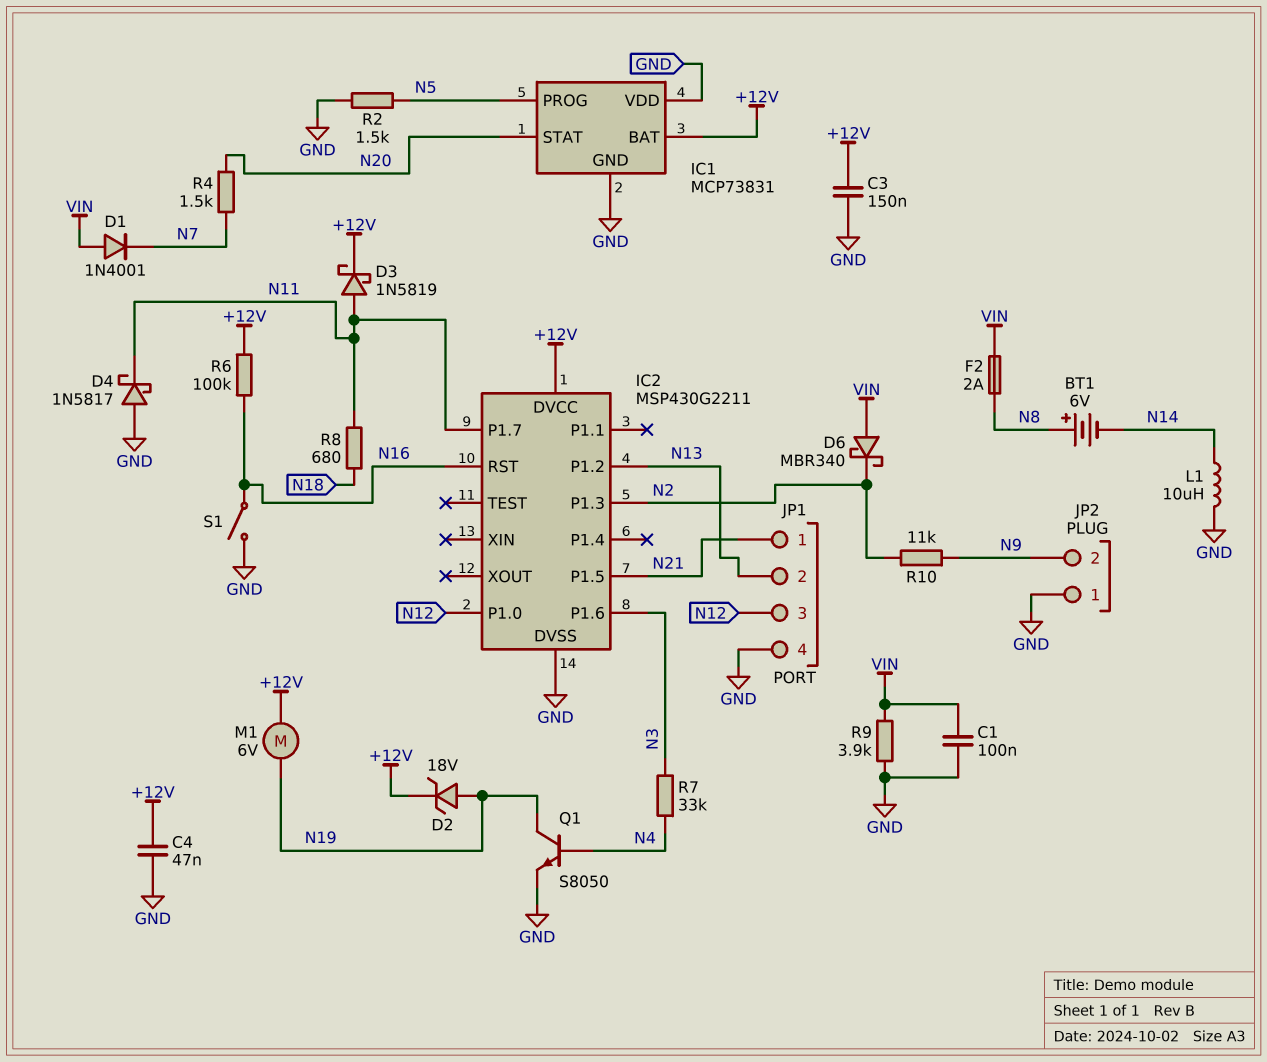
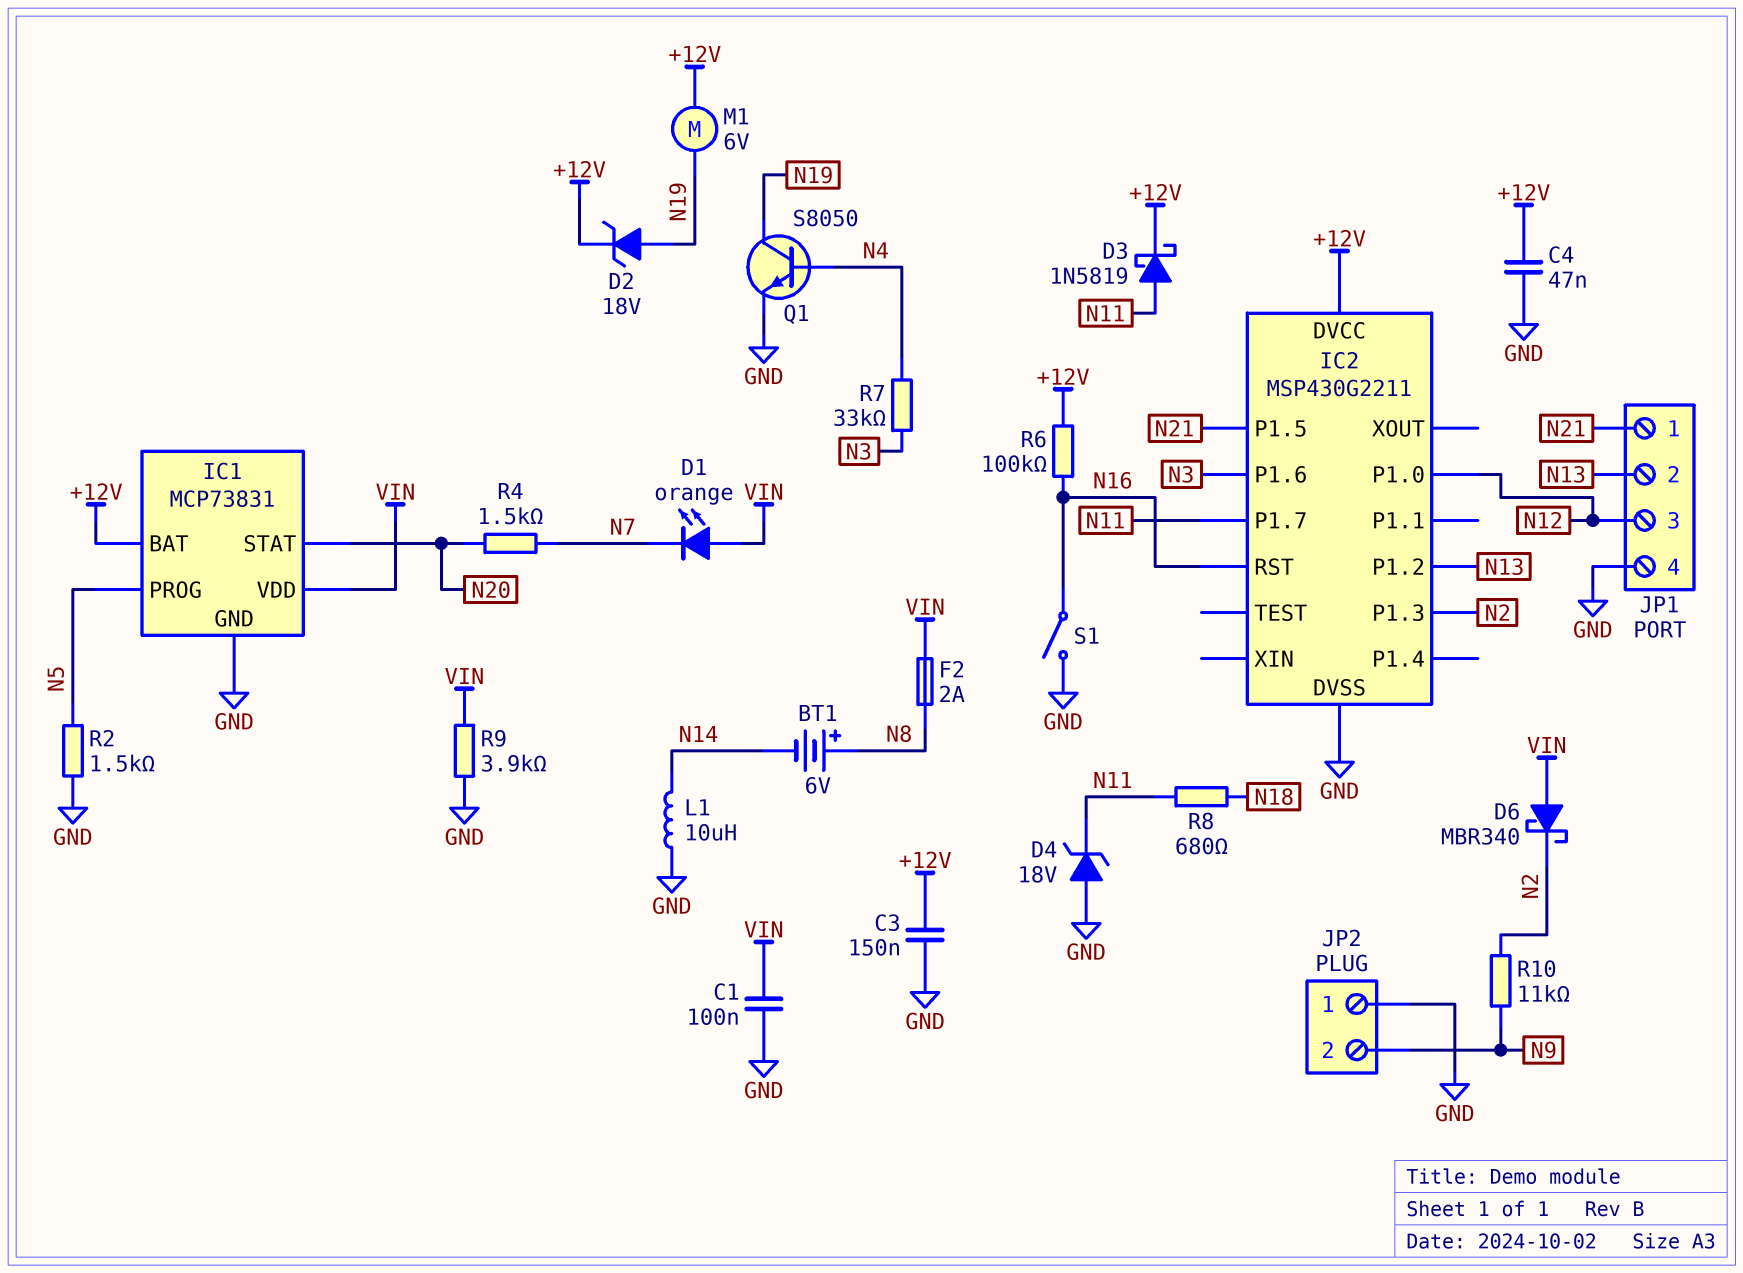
D1: diode 1N4001 (A VIN, K N7) -> LED orange (A VIN, K N7)
D4: schottky 1N5817 (A GND, K N11) -> zener 18V (A GND, K N11)
IC1 pin VDD: GND -> VIN

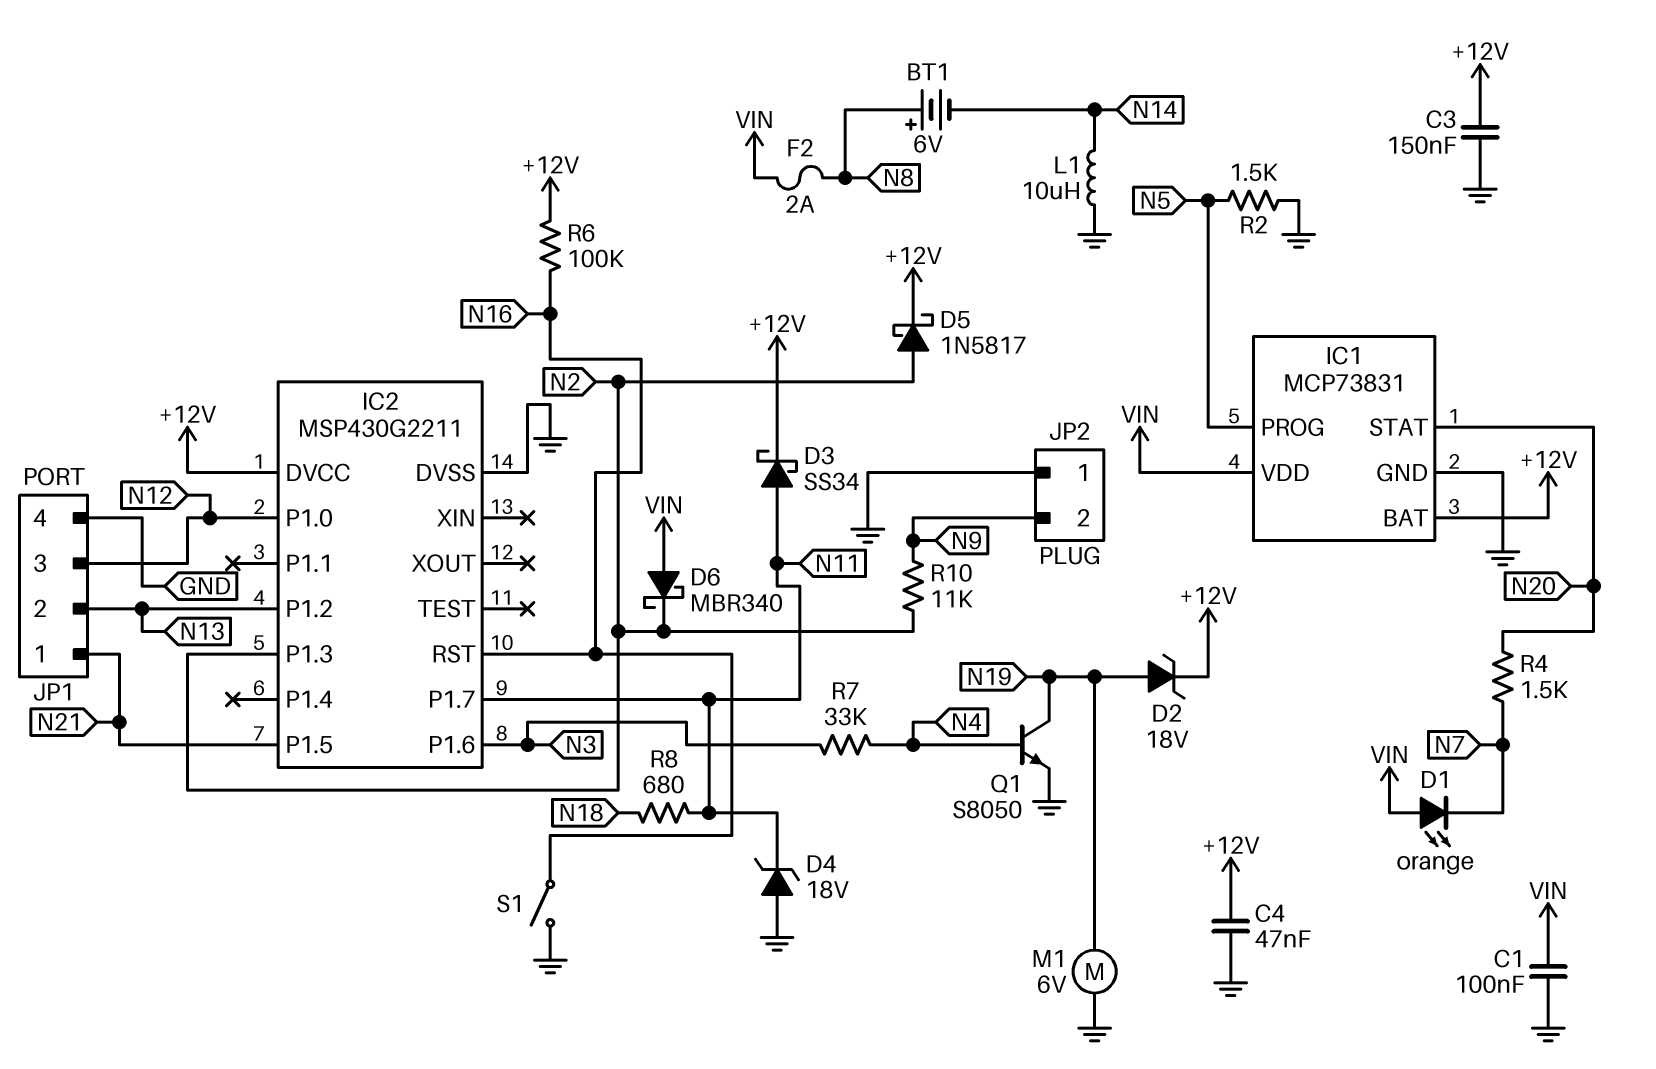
D3: schottky 1N5819 (A N11, K +12V) -> schottky SS34 (A N11, K +12V)
D5: none -> schottky 1N5817 (A N2, K +12V)
M1: motor 6V (+12V, N19) -> motor 6V (GND, N19)
R9: 3.9k (GND, VIN) -> none

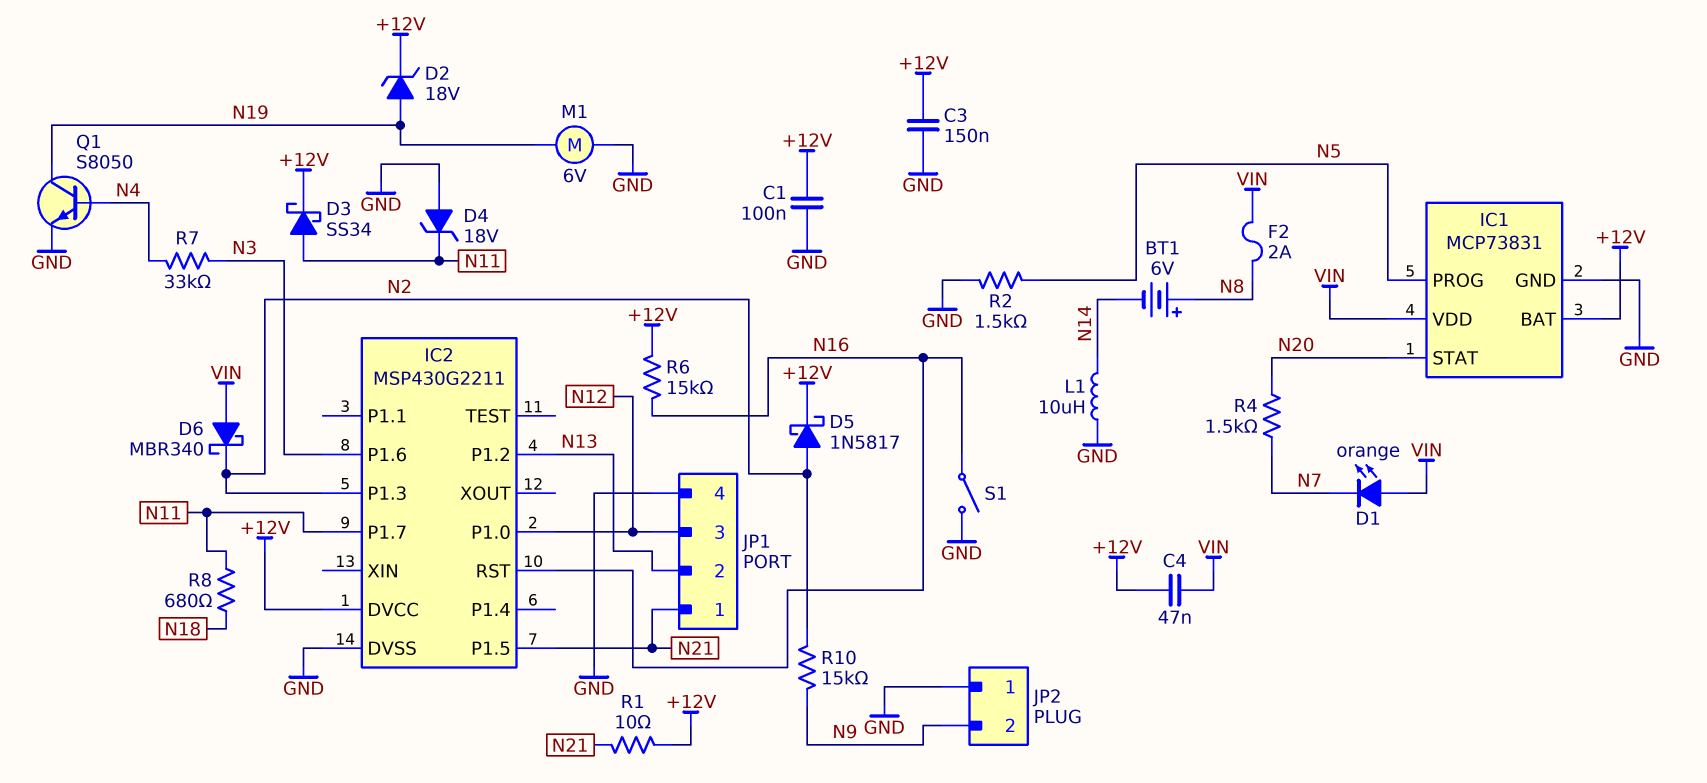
C1: 100nF (GND, VIN) -> 100nF (+12V, GND)
C4: 47nF (+12V, GND) -> 47nF (+12V, VIN)
R1: none -> 10 (+12V, N21)
R6: 100k (+12V, N16) -> 15k (+12V, N16)
R10: 11k (N2, N9) -> 15k (N2, N9)

